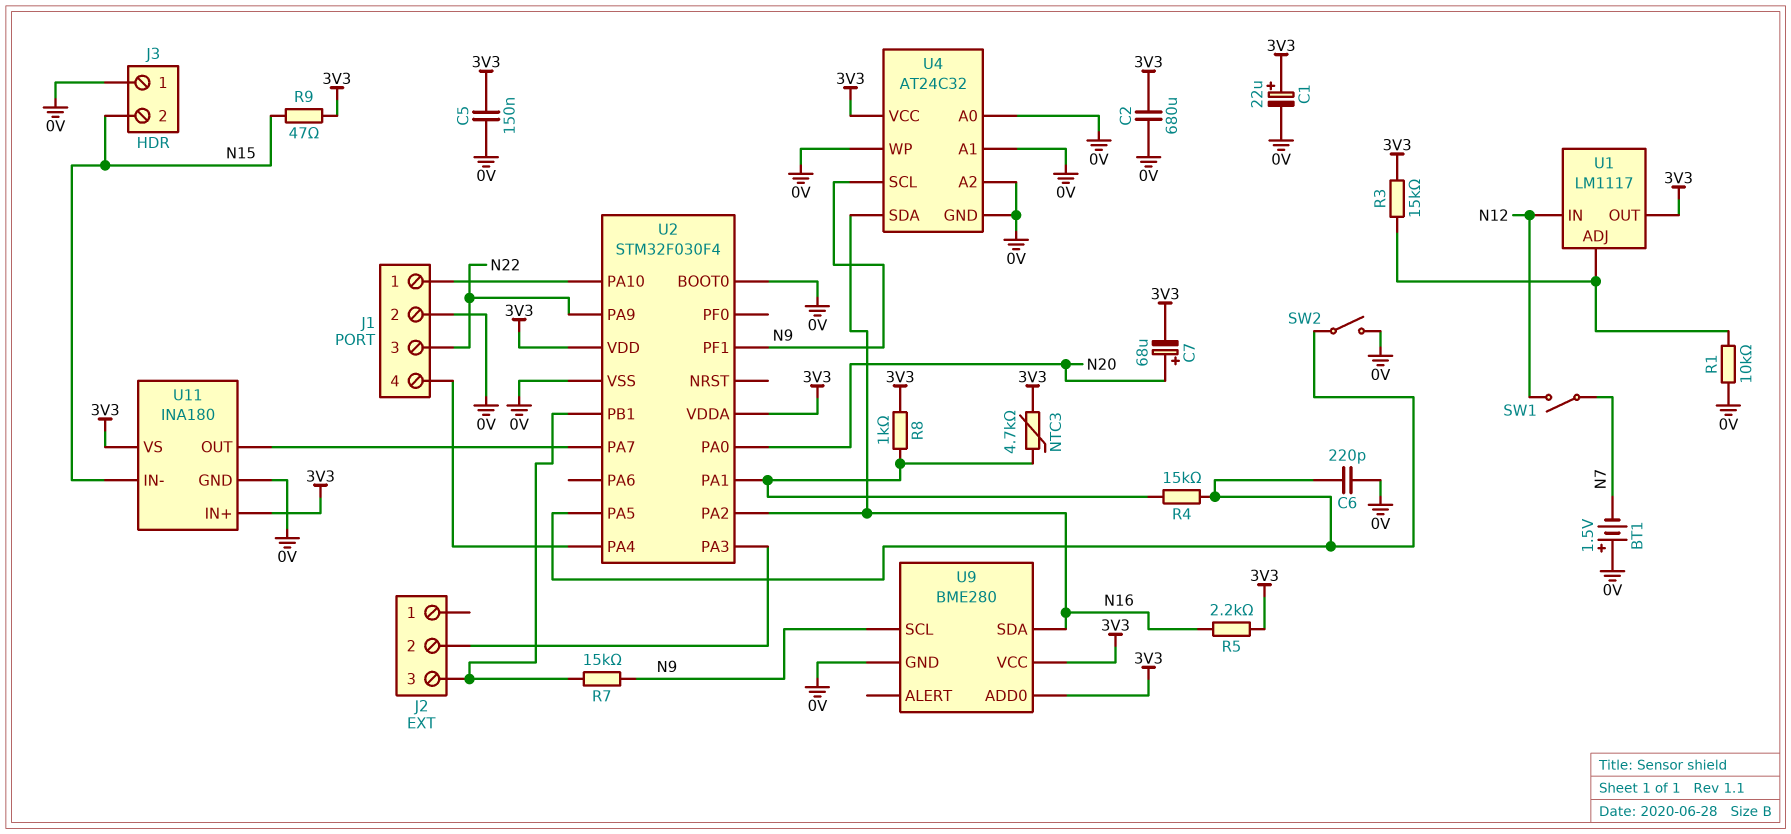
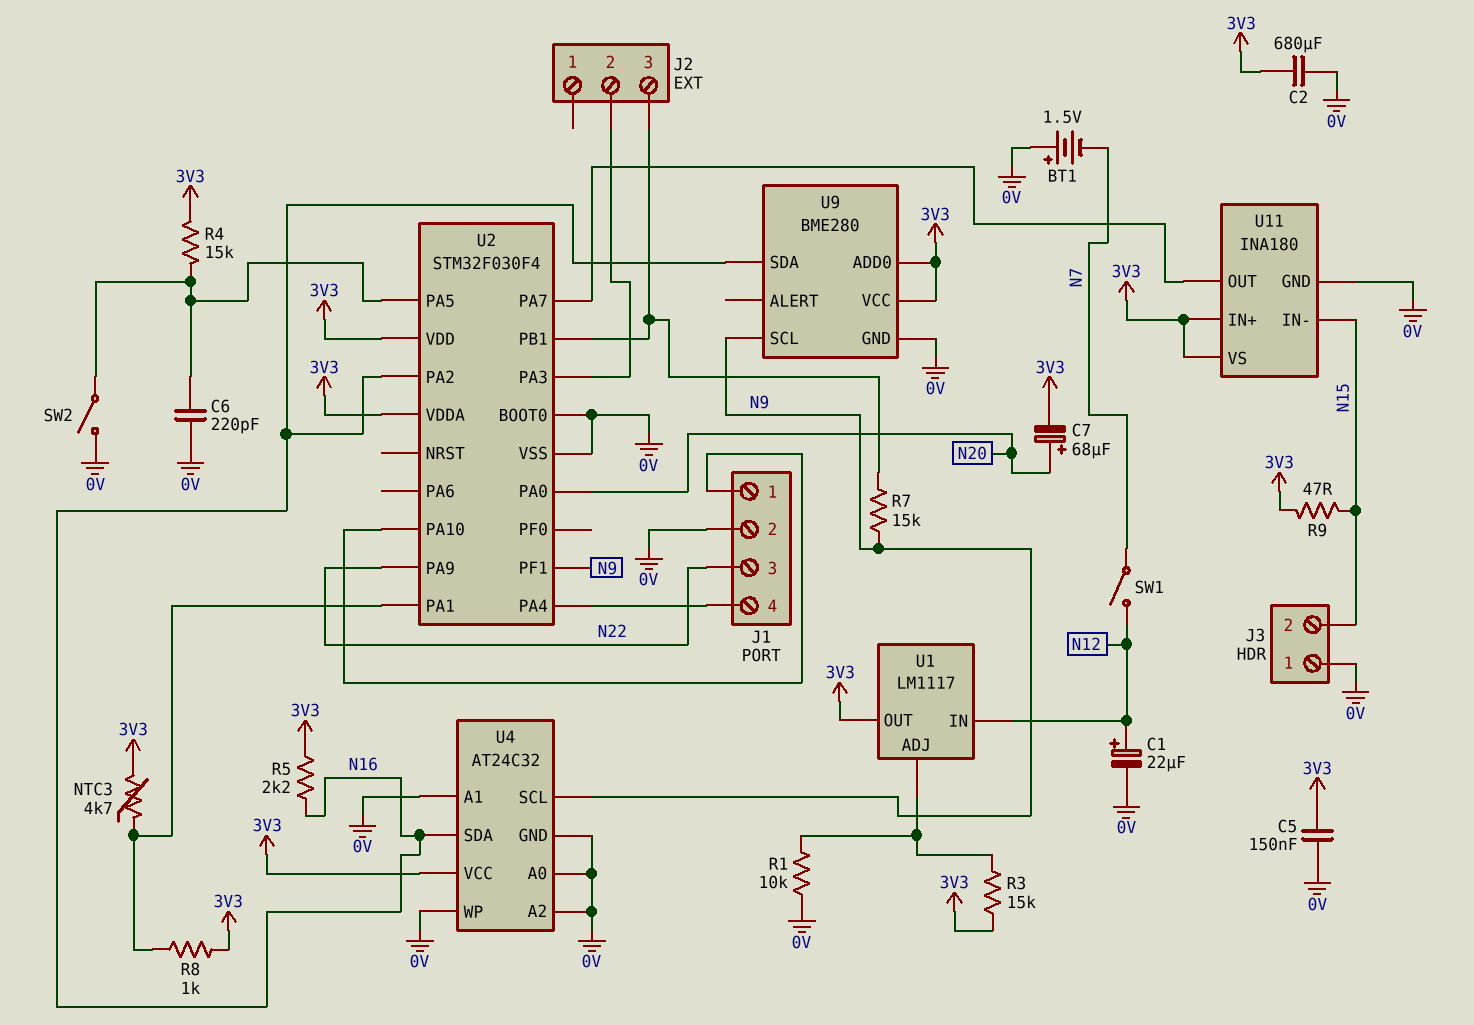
C1: 22uF (plus 3V3, minus 0V) -> 22uF (plus N12, minus 0V)
R4: 15k (U2/PA1, U2/PA5) -> 15k (3V3, U2/PA5)

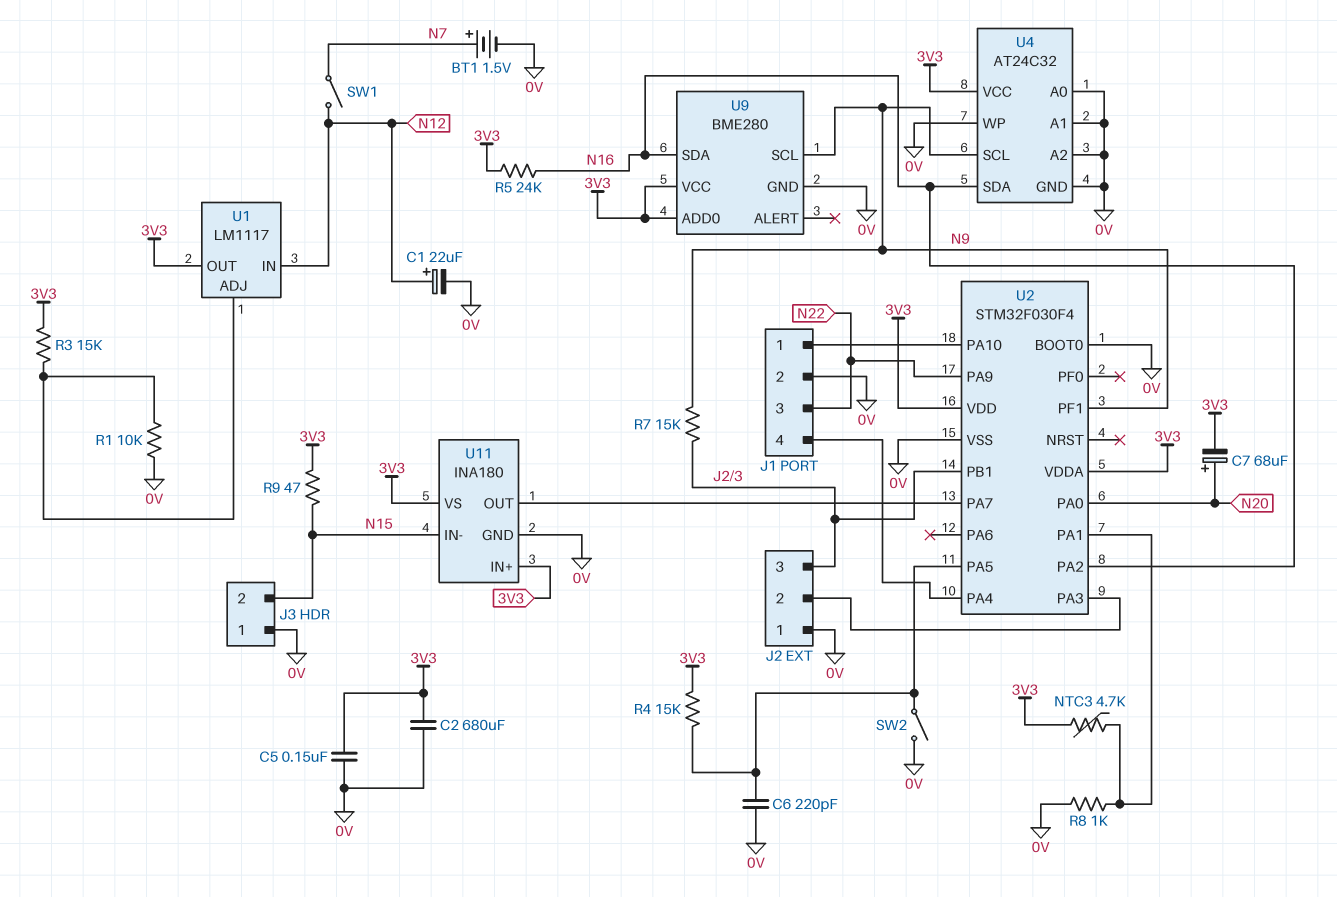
BT1: 1.5V (plus 0V, minus N7) -> 1.5V (plus N7, minus 0V)
J2 pin 1: none -> 0V
R5: 2.2k (3V3, N16) -> 24k (3V3, N16)
R8: 1k (3V3, U2/PA1) -> 1k (0V, U2/PA1)

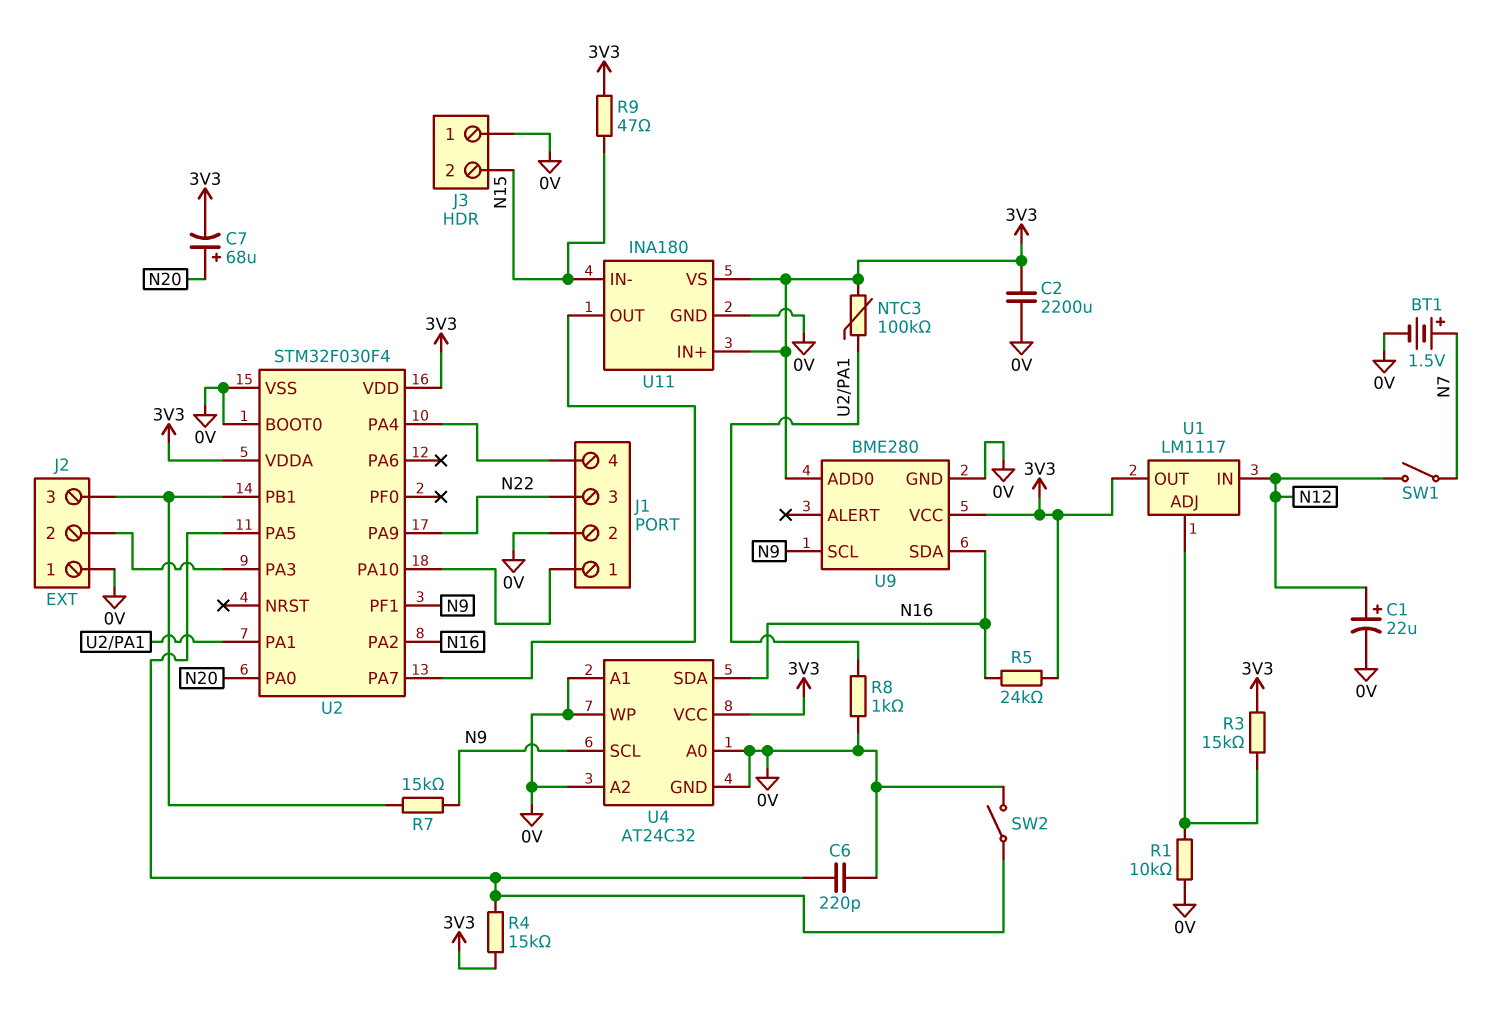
C2: 680uF (0V, 3V3) -> 2200uF (0V, 3V3)
C5: 150nF (0V, 3V3) -> none
NTC3: 4.7k (3V3, U2/PA1) -> 100k (3V3, U2/PA1)

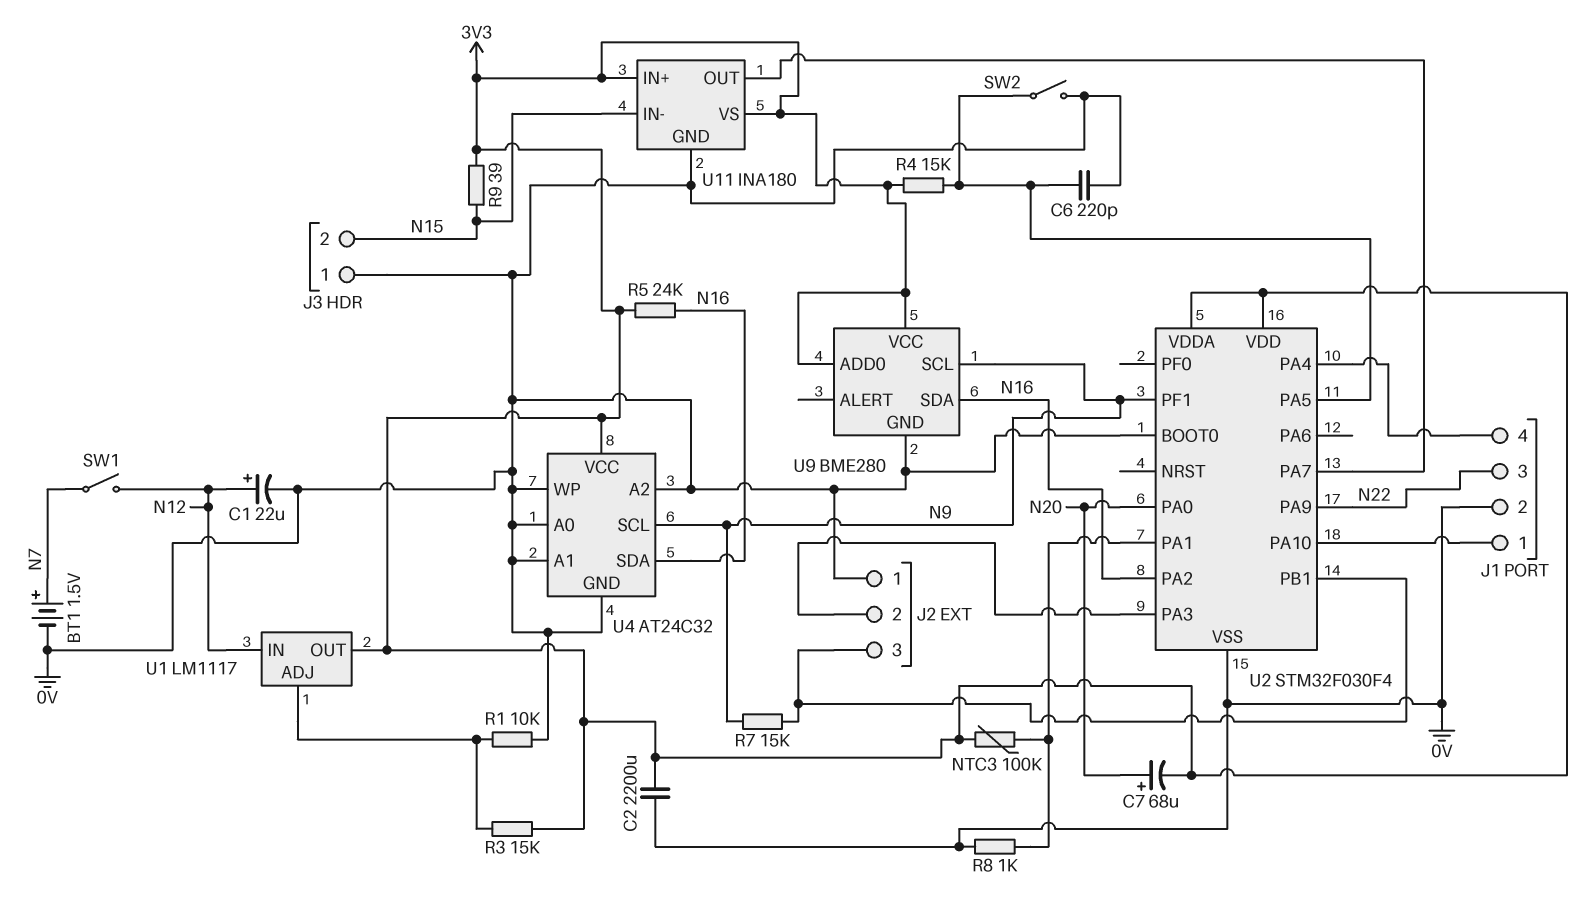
R9: 47 (3V3, N15) -> 39 (3V3, N15)

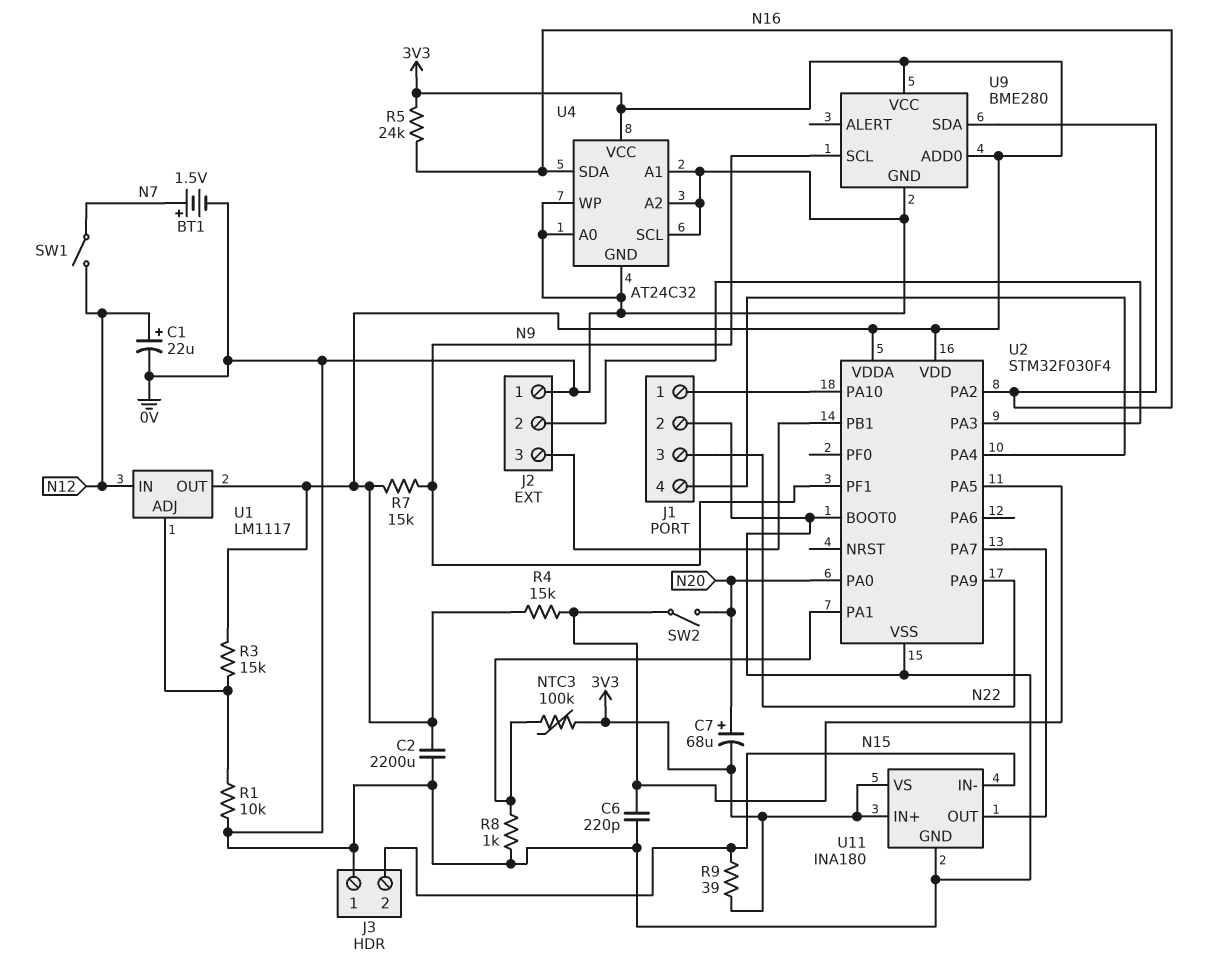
R7: 15k (J2/3, N9) -> 15k (3V3, N9)
SW2: switch (0V, U2/PA5) -> switch (N20, U2/PA5)
U4 pin SCL: N9 -> 0V

